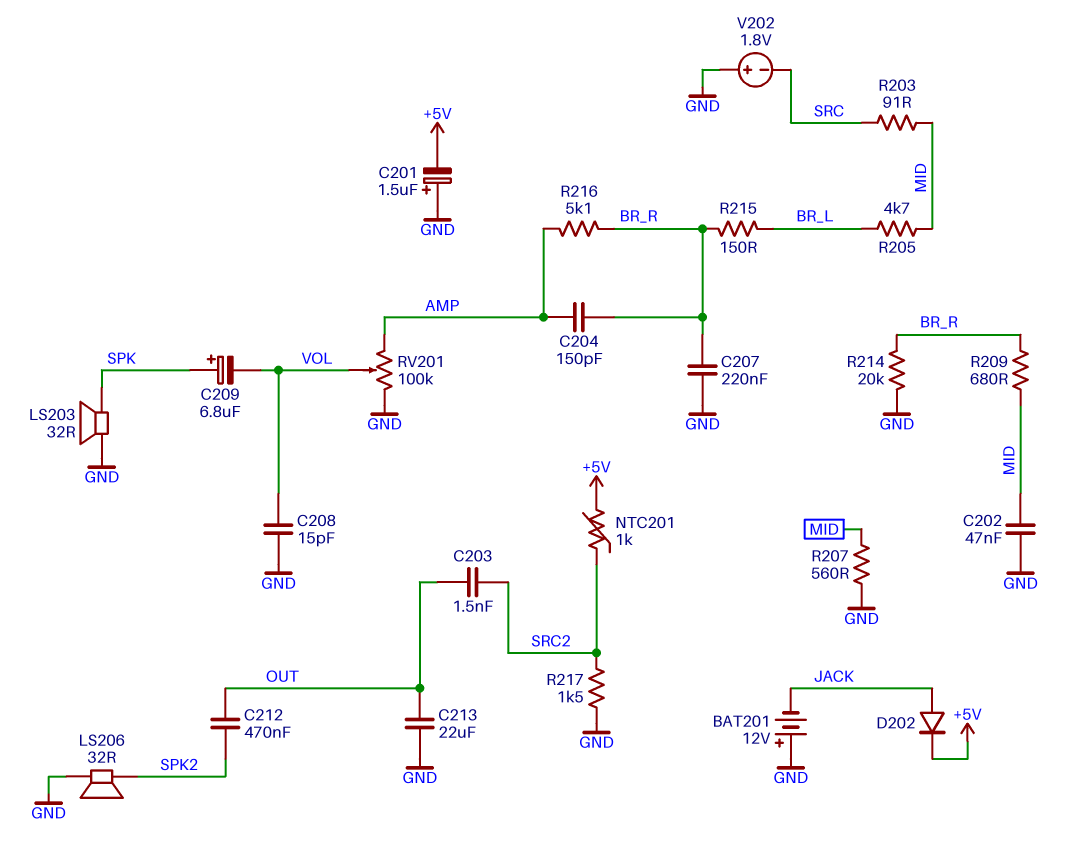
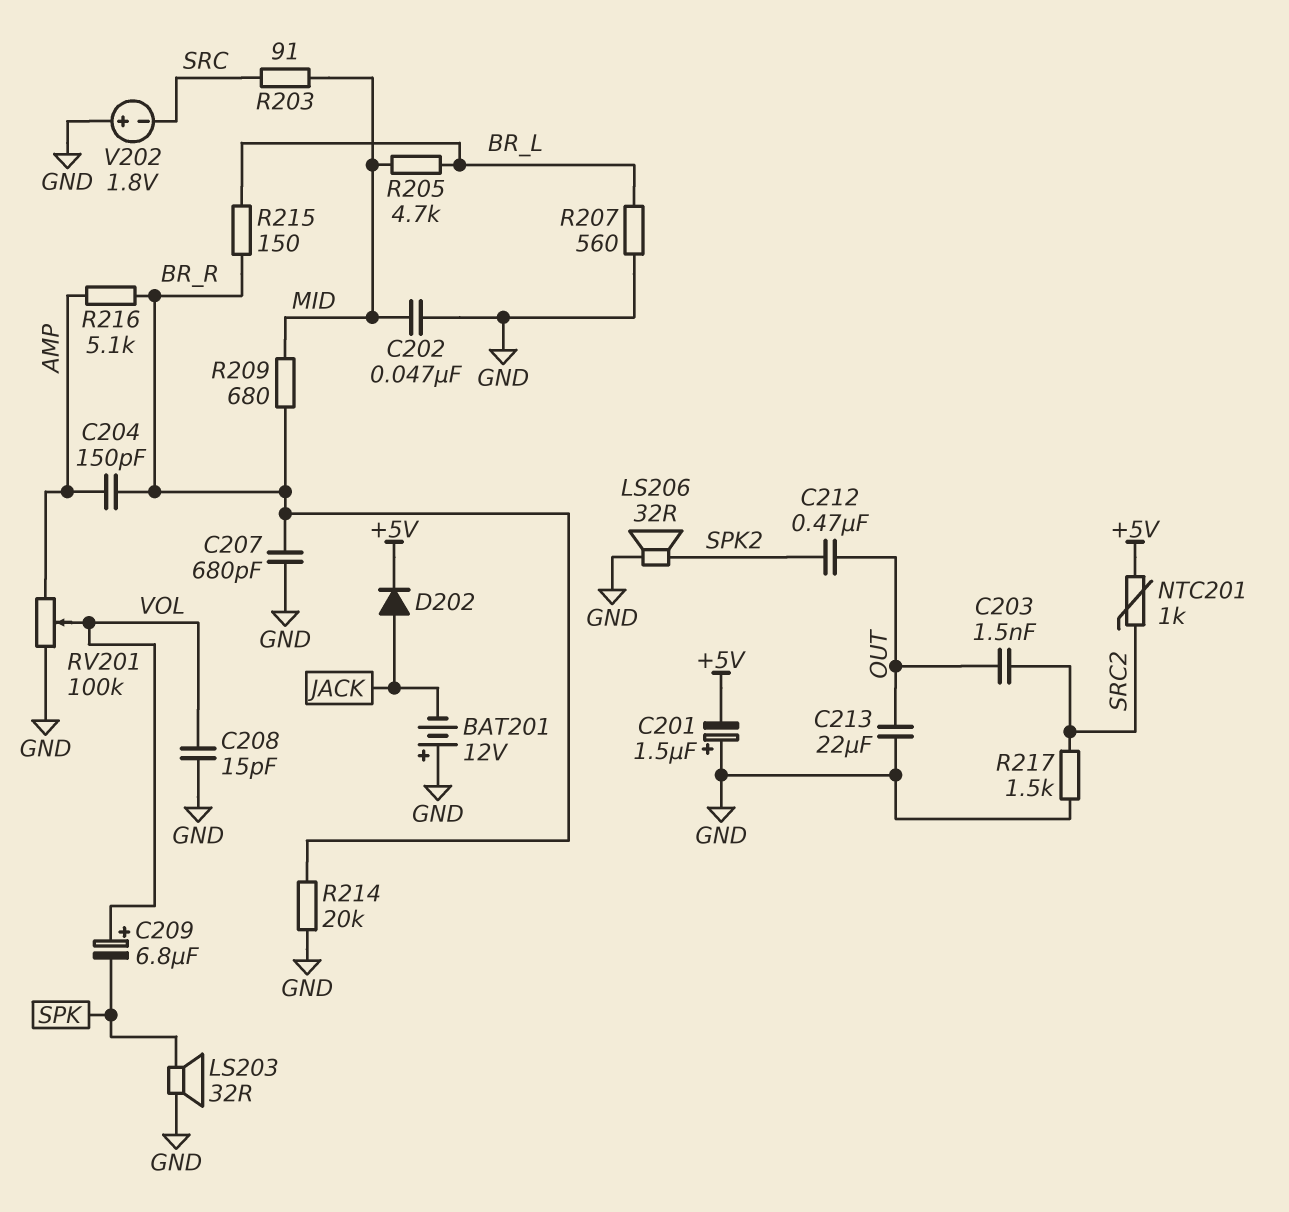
C207: 220nF (BR_R, GND) -> 680pF (BR_R, GND)
C209: 6.8uF (plus SPK, minus VOL) -> 6.8uF (plus VOL, minus SPK)
R207: 560 (GND, MID) -> 560 (BR_L, GND)

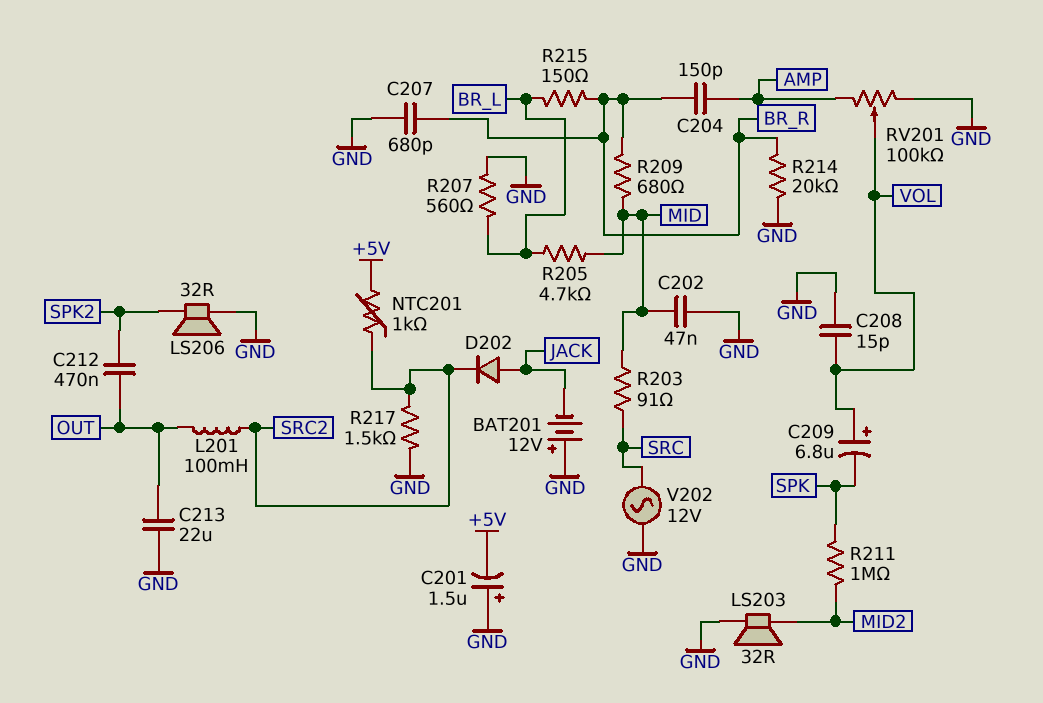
C203: 1.5nF (OUT, SRC2) -> none
D202: diode (A JACK, K +5V) -> diode (A JACK, K SRC2)
L201: none -> 100mH (OUT, SRC2)
LS203: speaker 32R (GND, SPK) -> speaker 32R (GND, MID2)
R211: none -> 1M (MID2, SPK)
R216: 5.1k (AMP, BR_R) -> none
V202: 1.8V (plus GND, minus SRC) -> AC 12V (GND, SRC)

